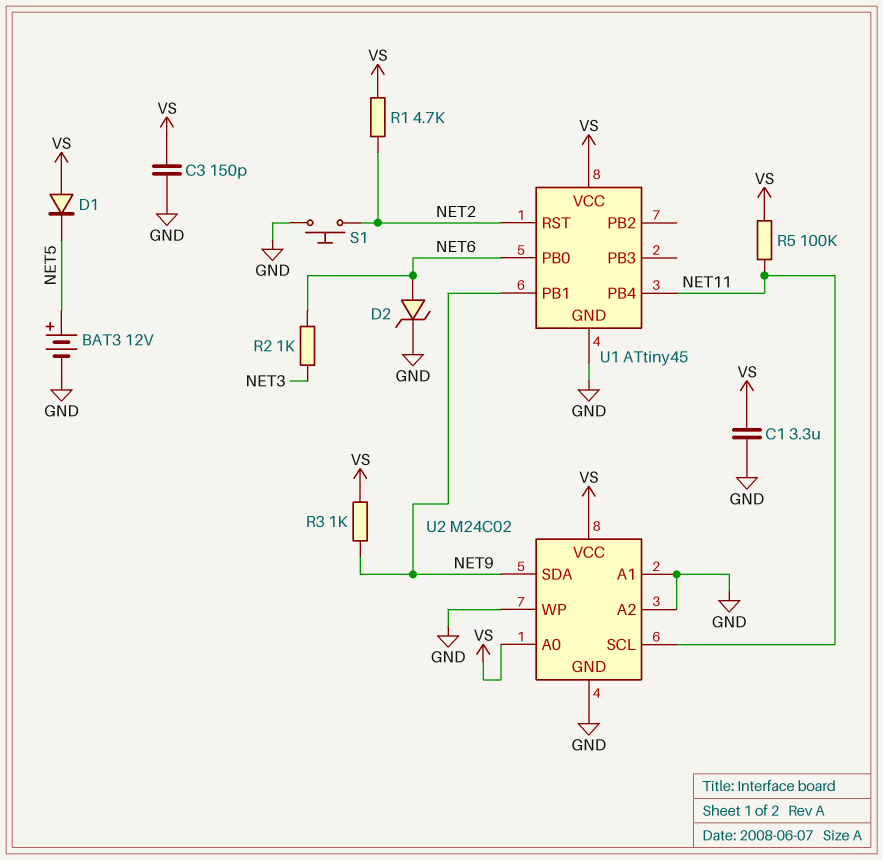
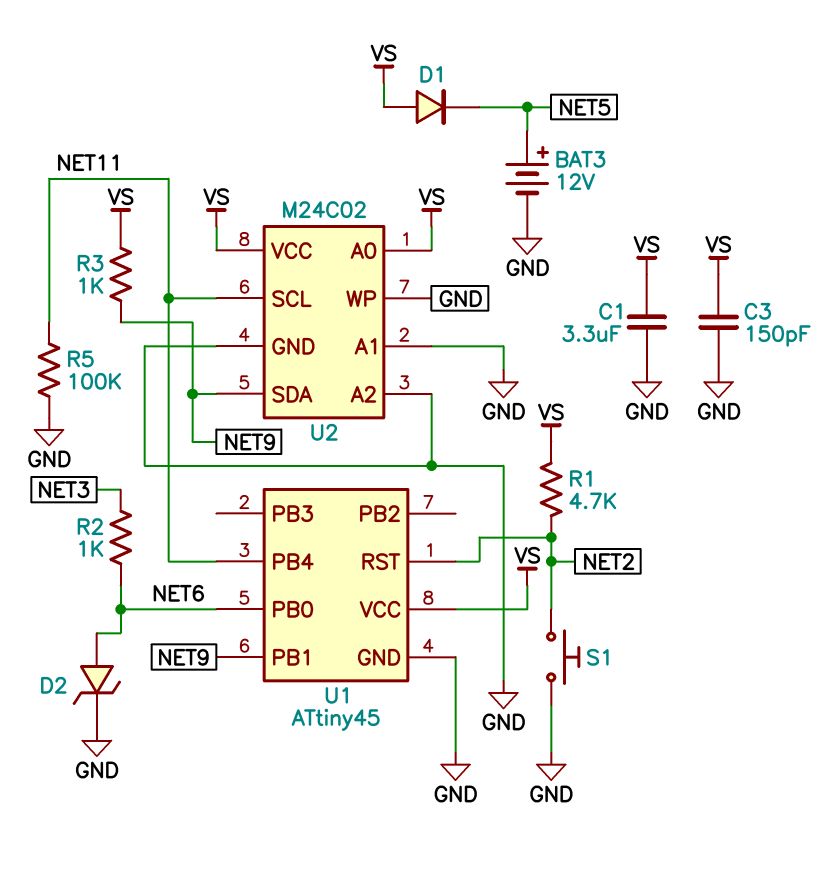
R5: 100k (NET11, VS) -> 100k (GND, NET11)

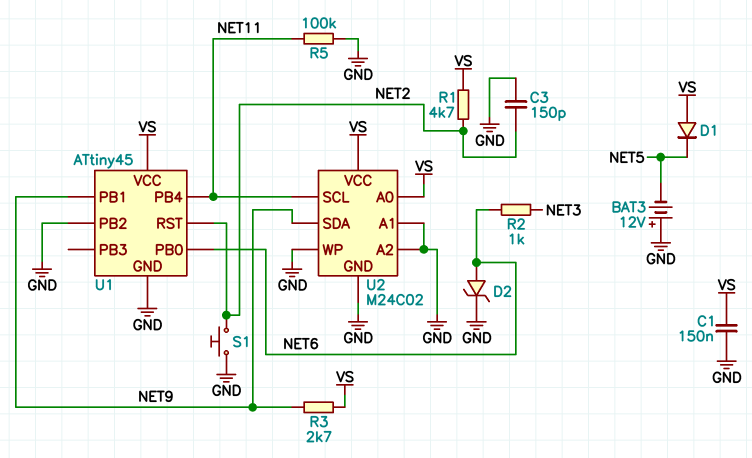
BAT3: 12V (plus NET5, minus GND) -> 12V (plus GND, minus NET5)
C1: 3.3uF (GND, VS) -> 150nF (GND, VS)
C3: 150pF (GND, VS) -> 150pF (GND, NET2)
R3: 1k (NET9, VS) -> 2.7k (NET9, VS)
U1 pin PB2: none -> GND

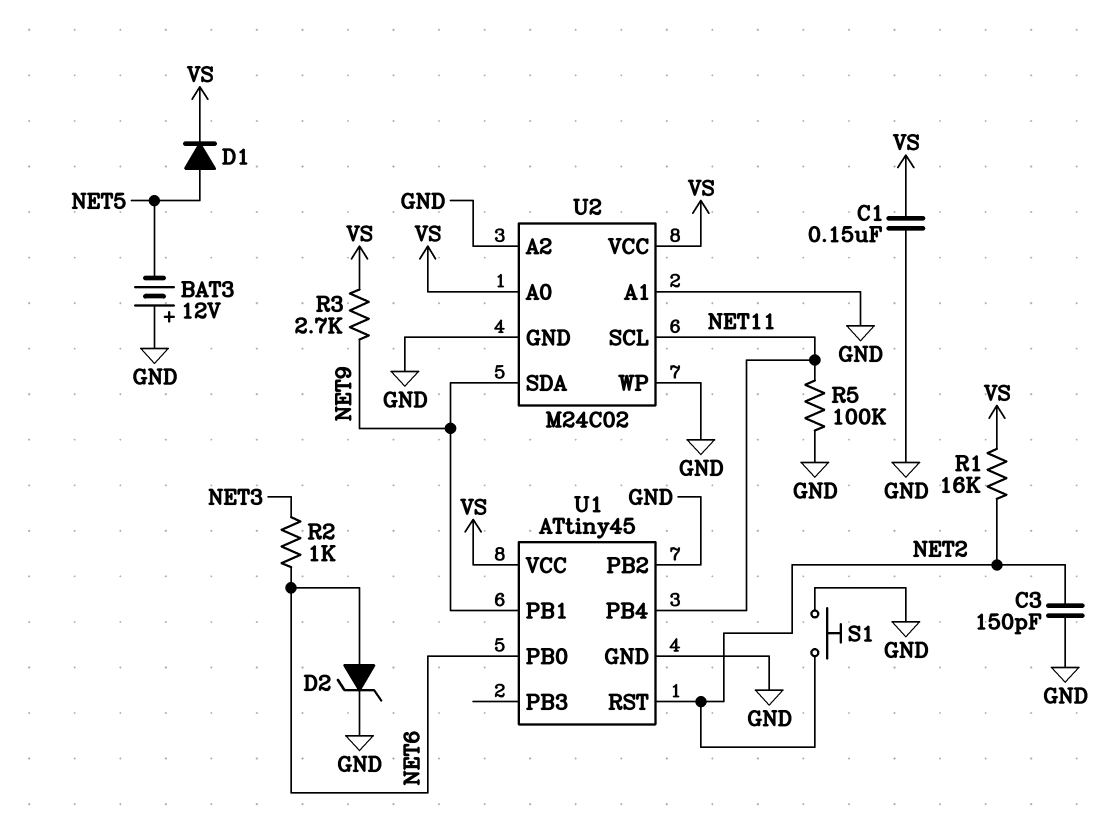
D1: diode (A VS, K NET5) -> diode (A NET5, K VS)
R1: 4.7k (NET2, VS) -> 16k (NET2, VS)

